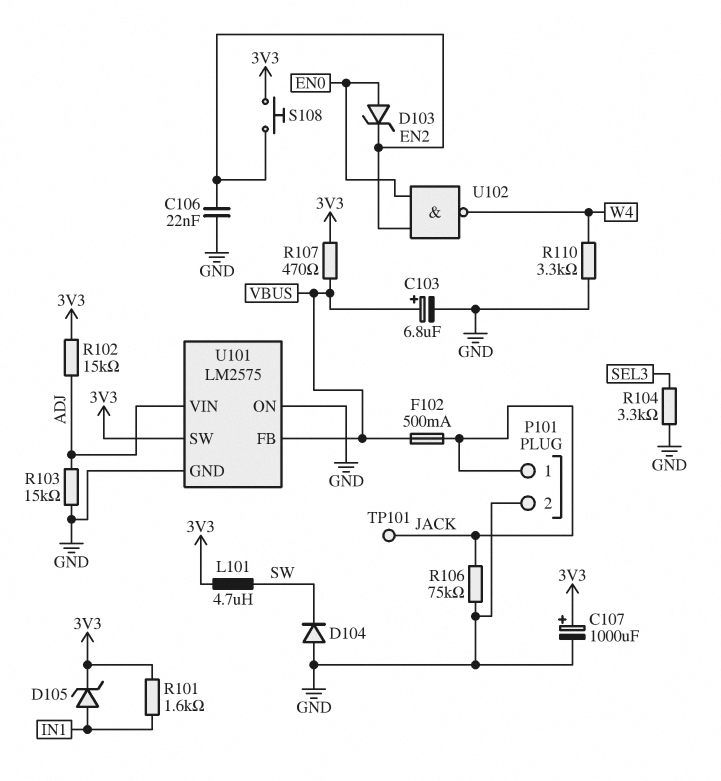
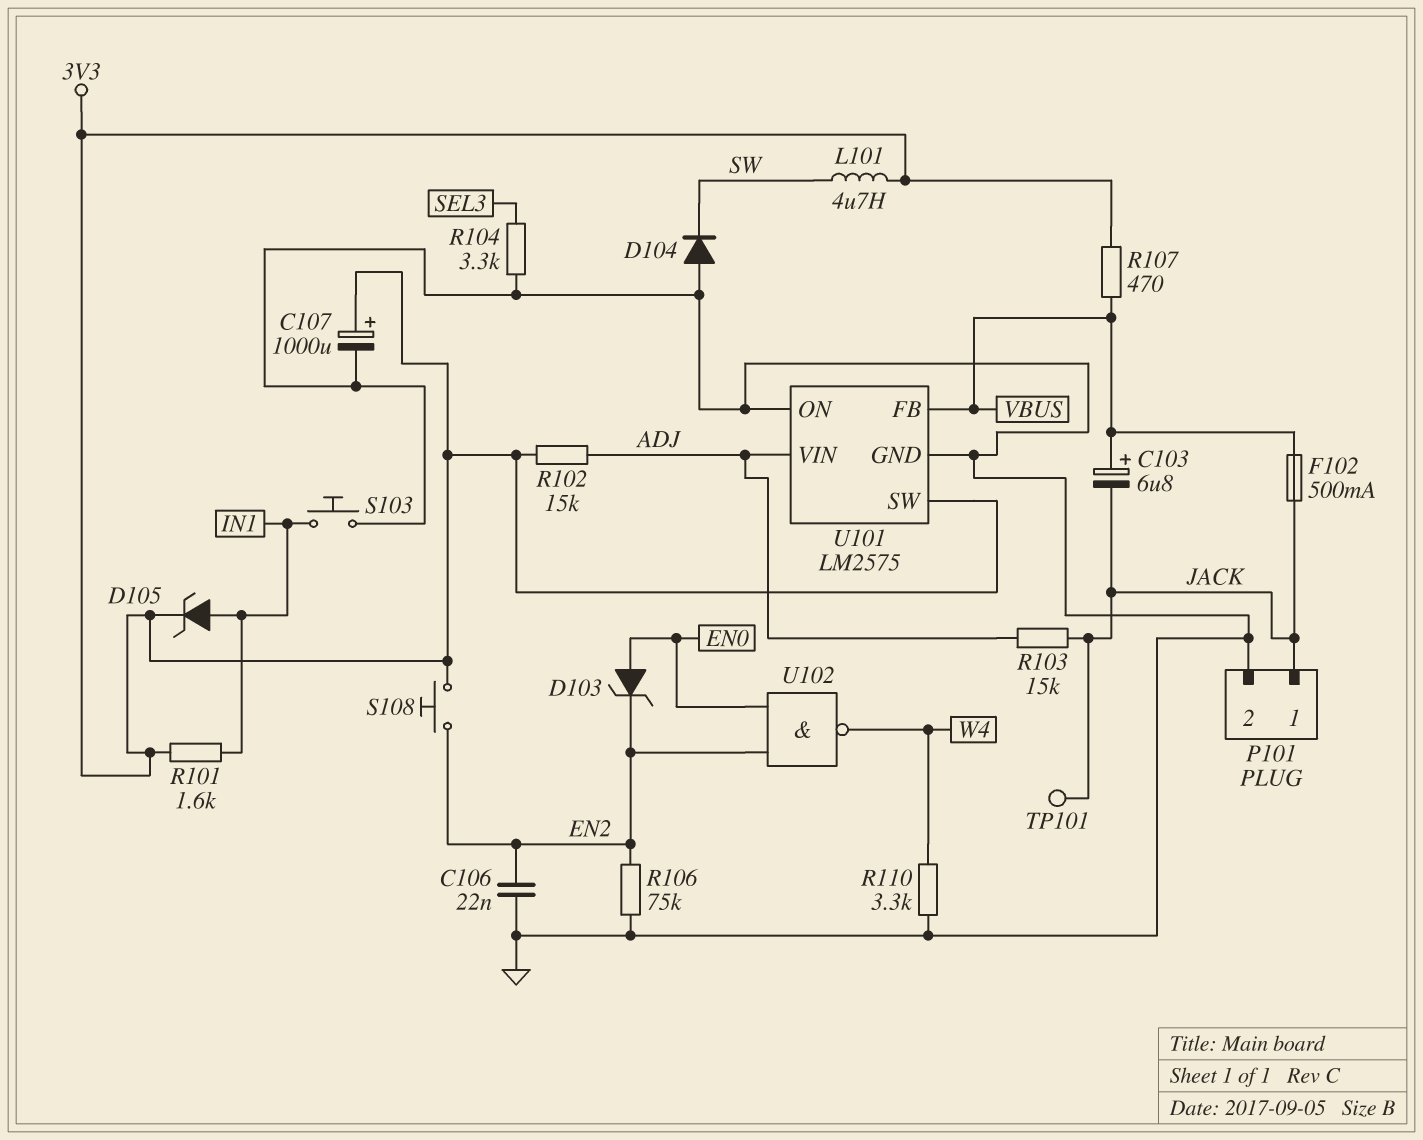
C103: 6.8uF (plus VBUS, minus GND) -> 6.8uF (plus VBUS, minus JACK)
R103: 15k (ADJ, GND) -> 15k (ADJ, JACK)
R106: 75k (GND, JACK) -> 75k (EN2, GND)
S103: none -> button (GND, IN1)

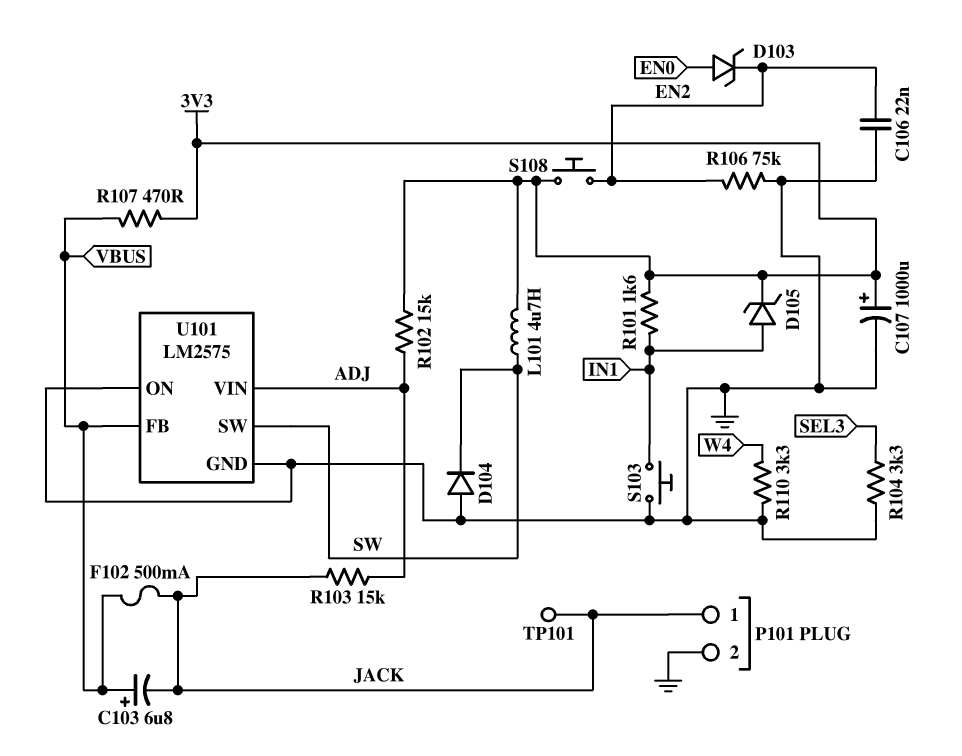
U101 pin SW: 3V3 -> SW
U102: NAND (in EN0, in EN2, out W4) -> none

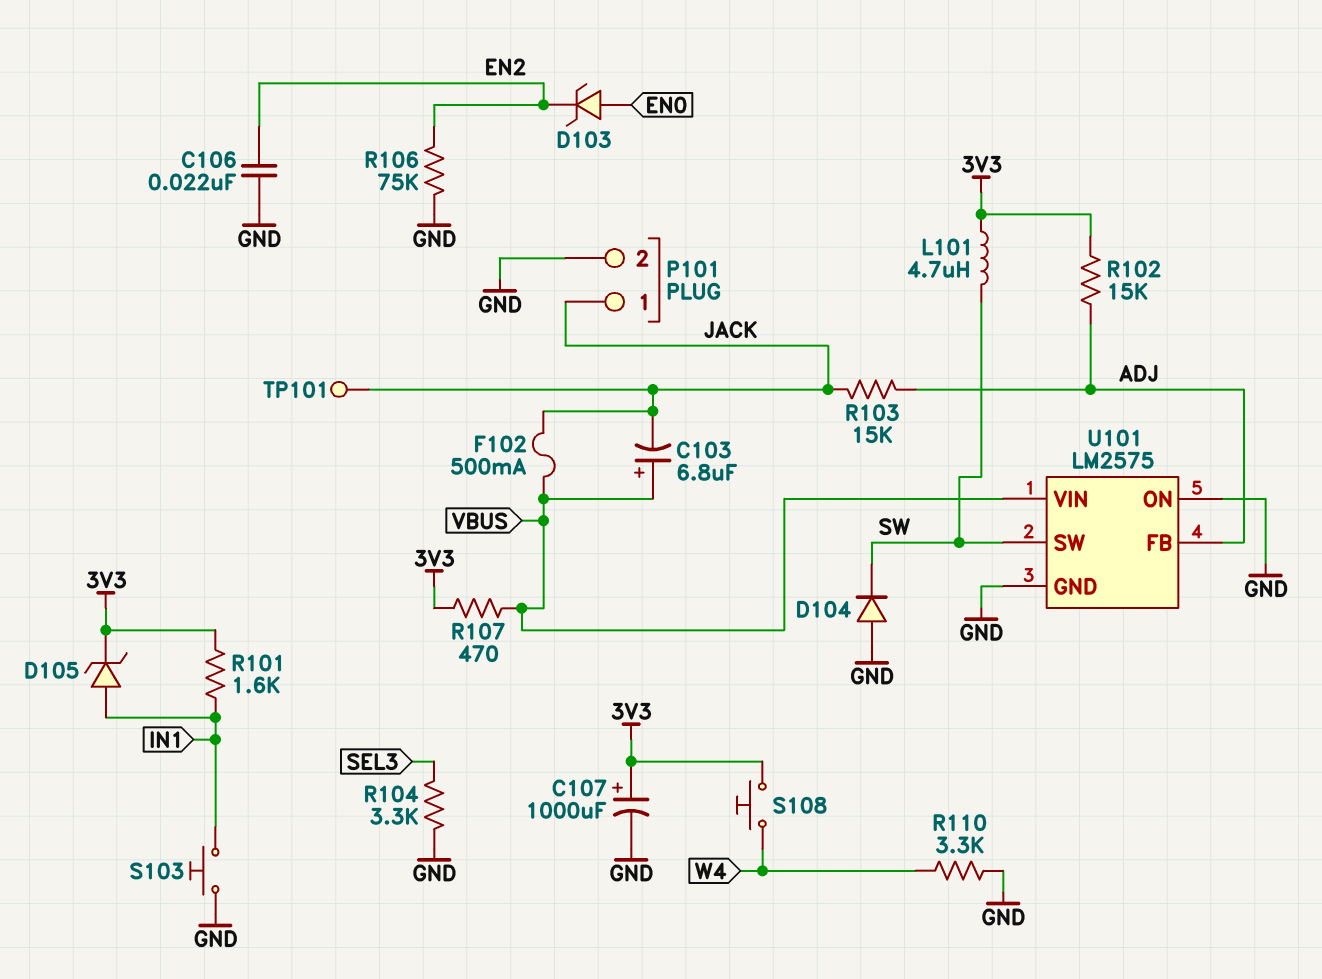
S108: button (3V3, EN2) -> button (3V3, W4)
U101 pin FB: VBUS -> ADJ
U101 pin VIN: ADJ -> VBUS

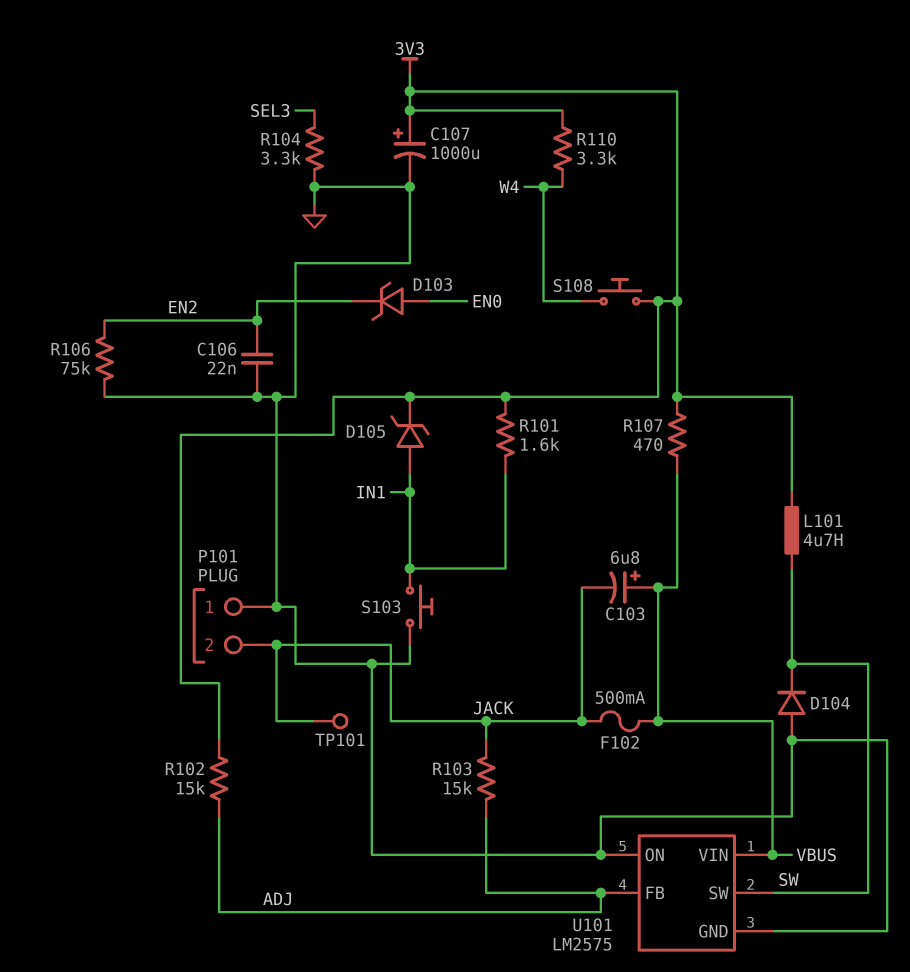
P101 pin 1: JACK -> GND
P101 pin 2: GND -> JACK
R110: 3.3k (GND, W4) -> 3.3k (3V3, W4)

